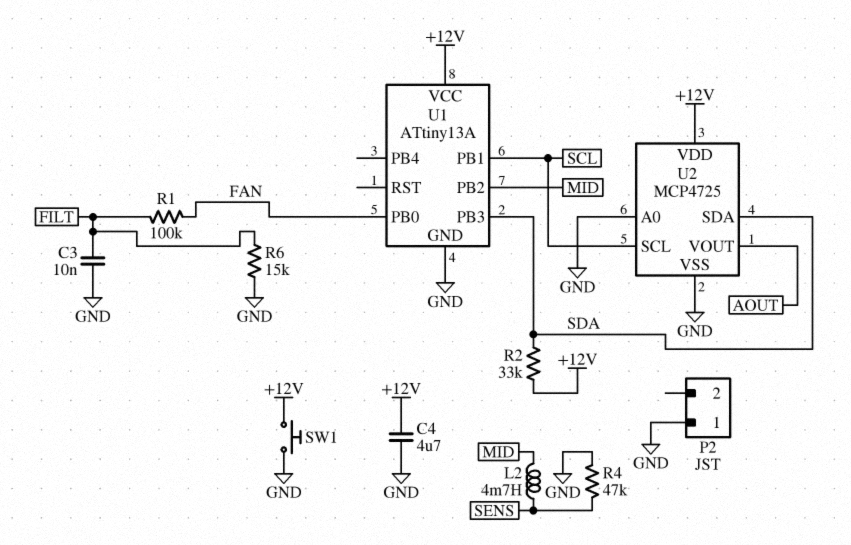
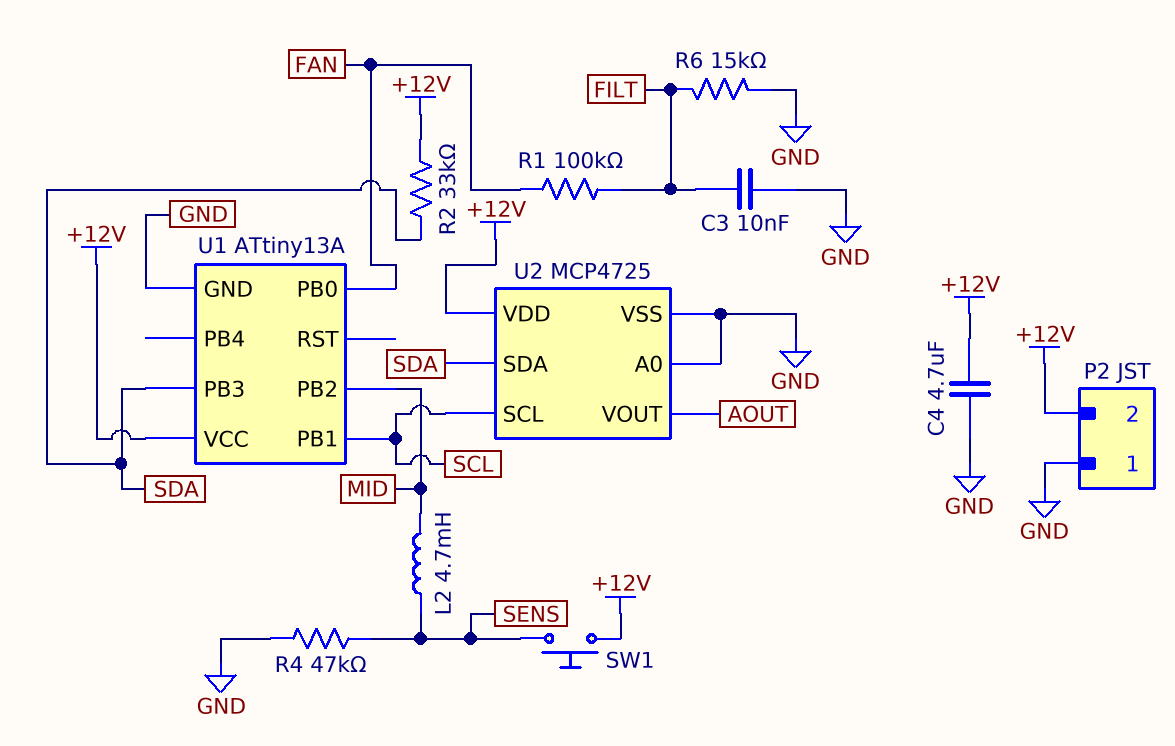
P2 pin 2: none -> +12V
SW1: button (+12V, GND) -> button (+12V, SENS)

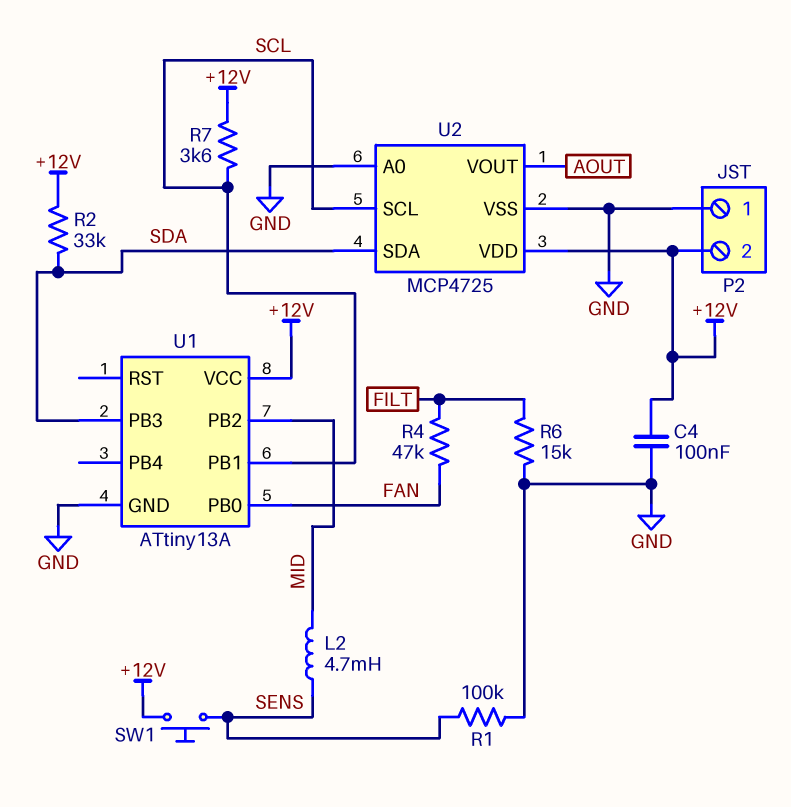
C3: 10nF (FILT, GND) -> none
C4: 4.7uF (+12V, GND) -> 100nF (+12V, GND)
R1: 100k (FAN, FILT) -> 100k (GND, SENS)
R4: 47k (GND, SENS) -> 47k (FAN, FILT)
R7: none -> 3.6k (+12V, SCL)

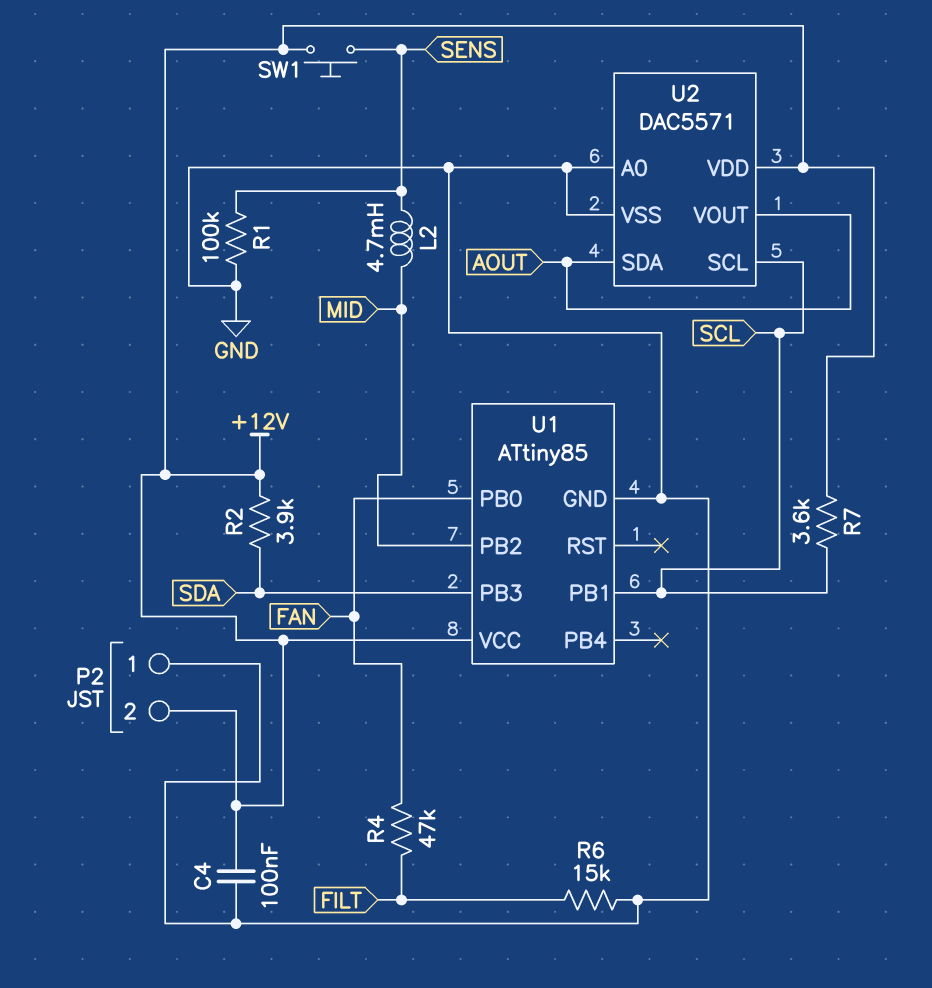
R2: 33k (+12V, SDA) -> 3.9k (+12V, SDA)
U1: ATtiny13A -> ATtiny85
U2: MCP4725 -> DAC5571
U2 pin SDA: SDA -> AOUT

